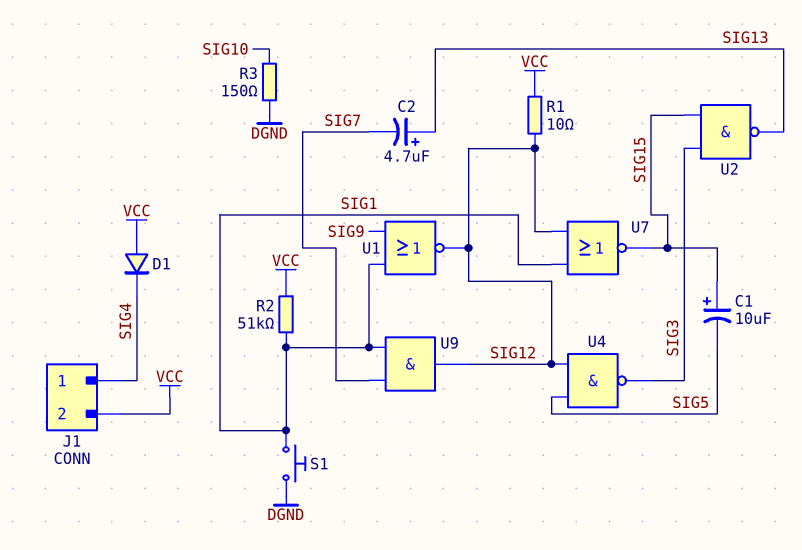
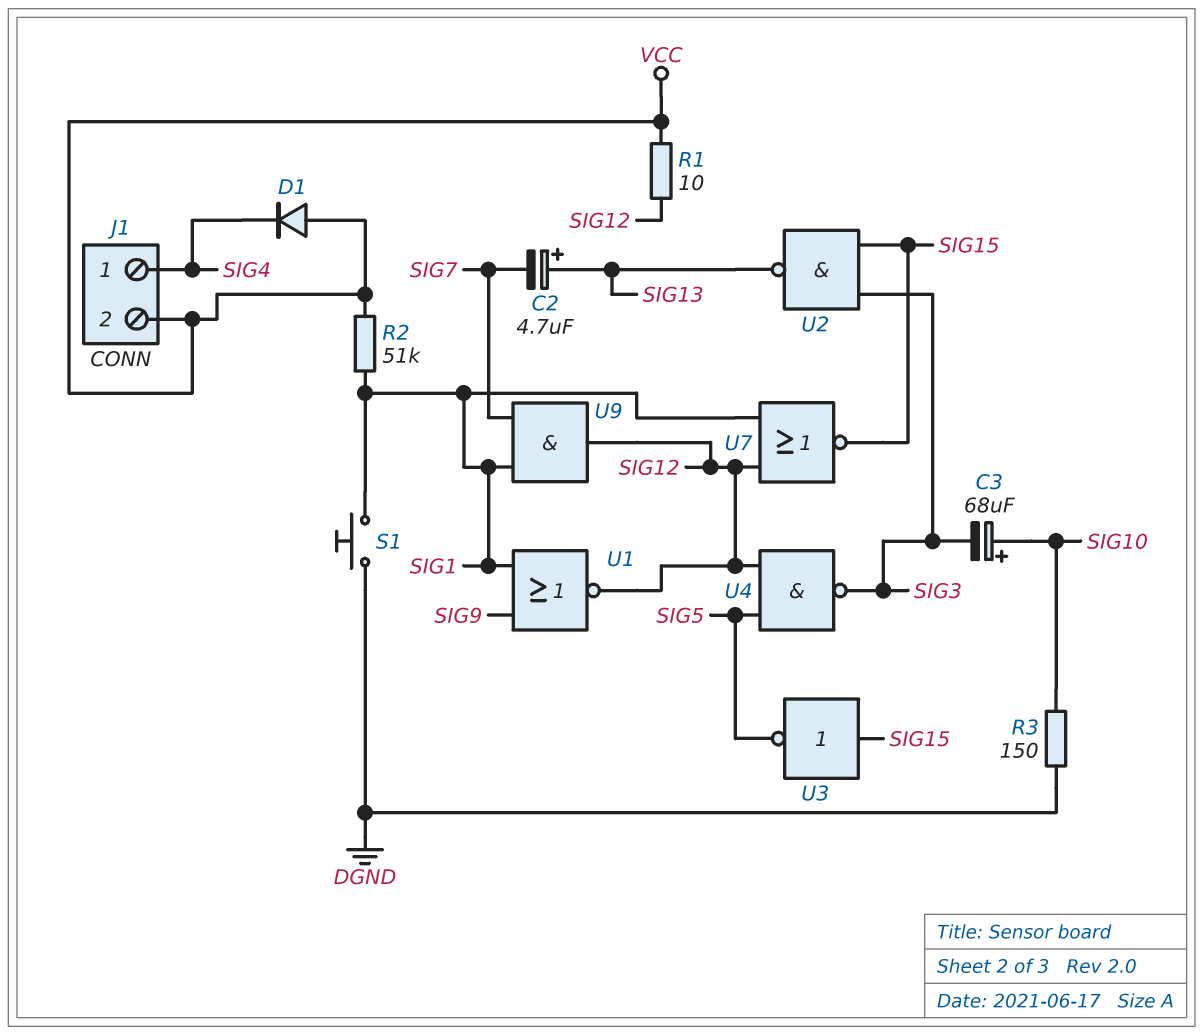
C1: 10uF (plus SIG15, minus SIG5) -> none
C3: none -> 68uF (plus SIG10, minus SIG3)
U3: none -> NOT (in SIG15, out SIG5)

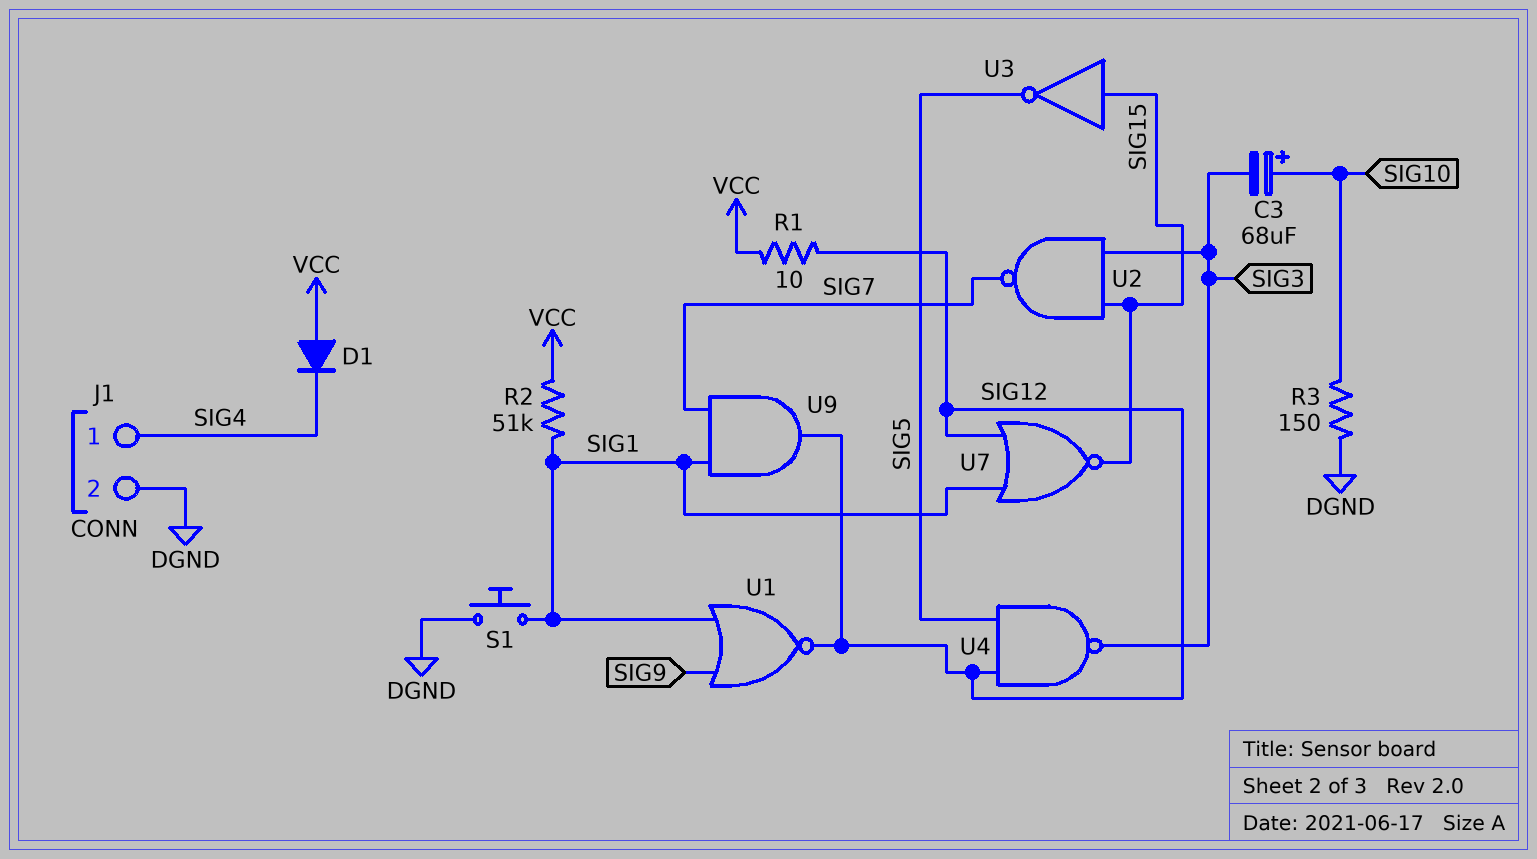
C2: 4.7uF (plus SIG13, minus SIG7) -> none
J1 pin 2: VCC -> DGND
U2: NAND (in SIG3, in SIG15, out SIG13) -> NAND (in SIG3, in SIG15, out SIG7)

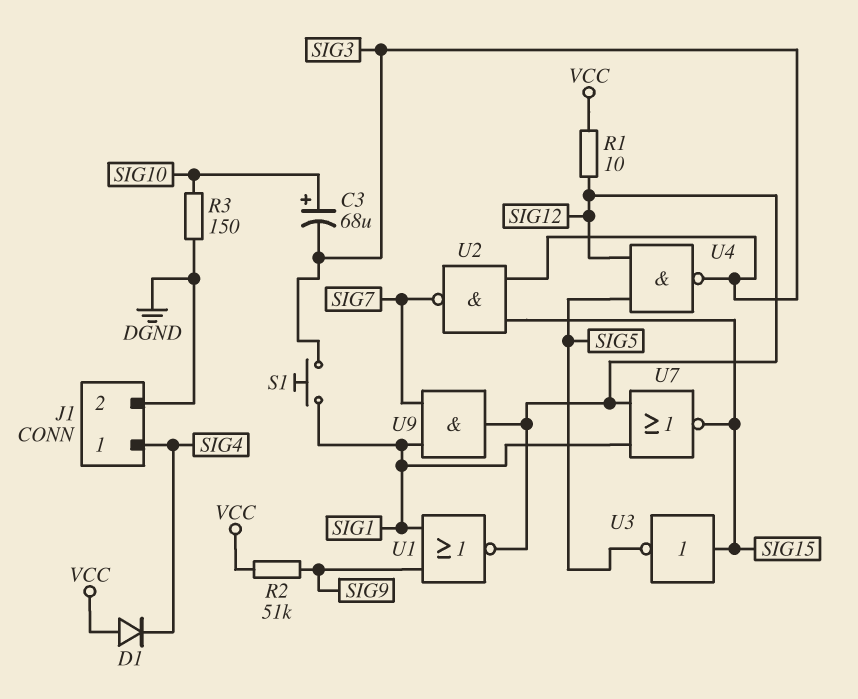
R2: 51k (SIG1, VCC) -> 51k (SIG9, VCC)
S1: button (DGND, SIG1) -> button (SIG1, SIG3)

